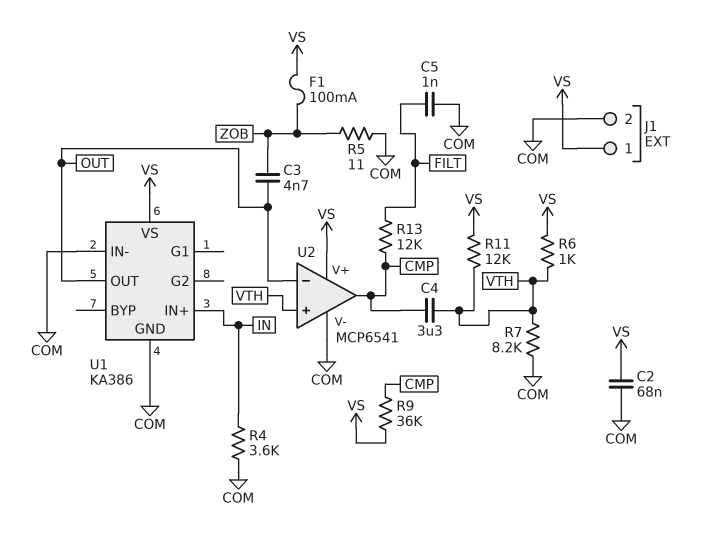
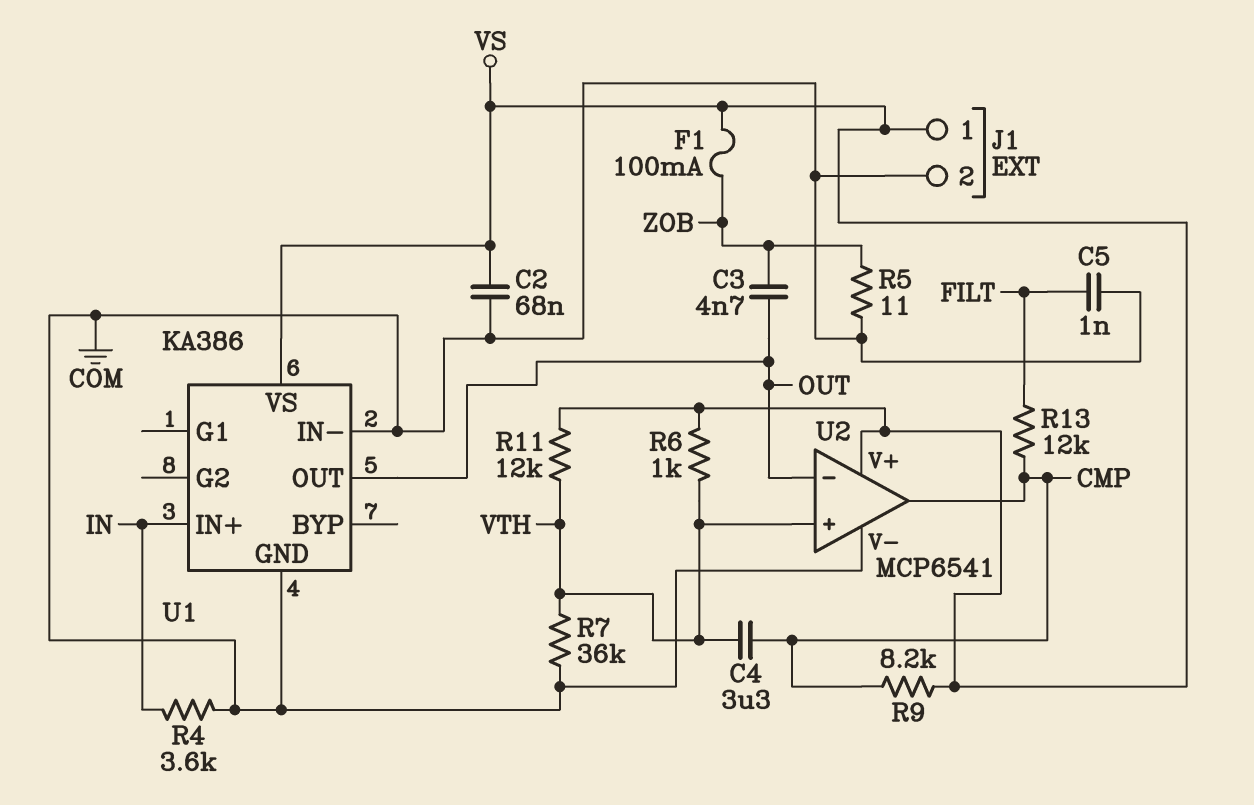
R7: 8.2k (COM, VTH) -> 36k (COM, VTH)
R9: 36k (CMP, VS) -> 8.2k (CMP, VS)

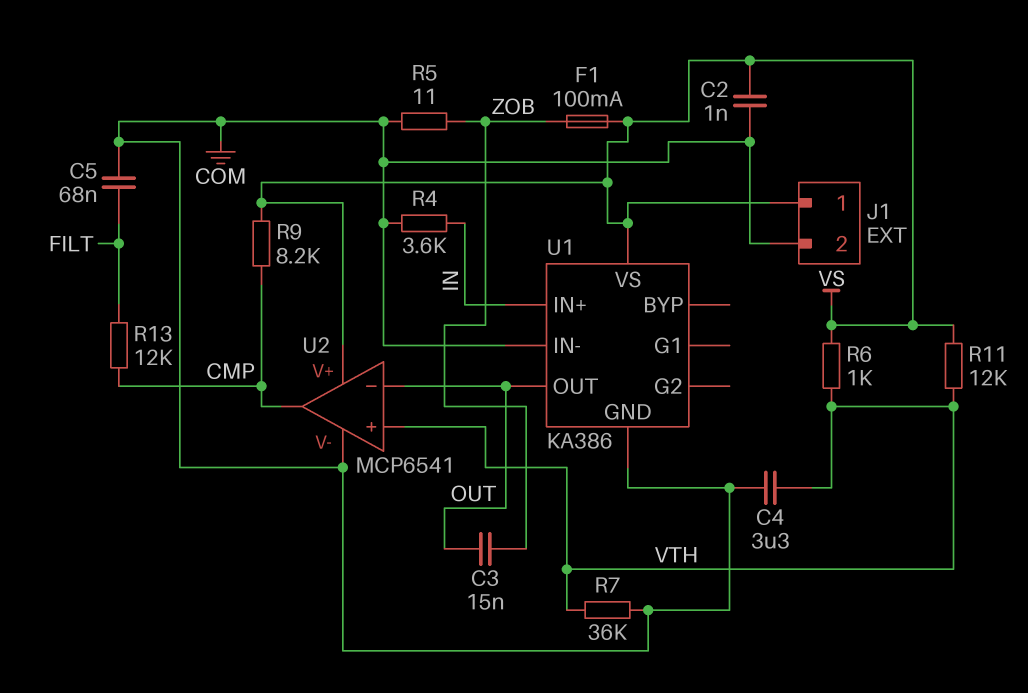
C2: 68nF (COM, VS) -> 1nF (COM, VS)
C3: 4.7nF (OUT, ZOB) -> 15nF (OUT, ZOB)
C4: 3.3uF (CMP, VTH) -> 3.3uF (COM, VTH)
C5: 1nF (COM, FILT) -> 68nF (COM, FILT)

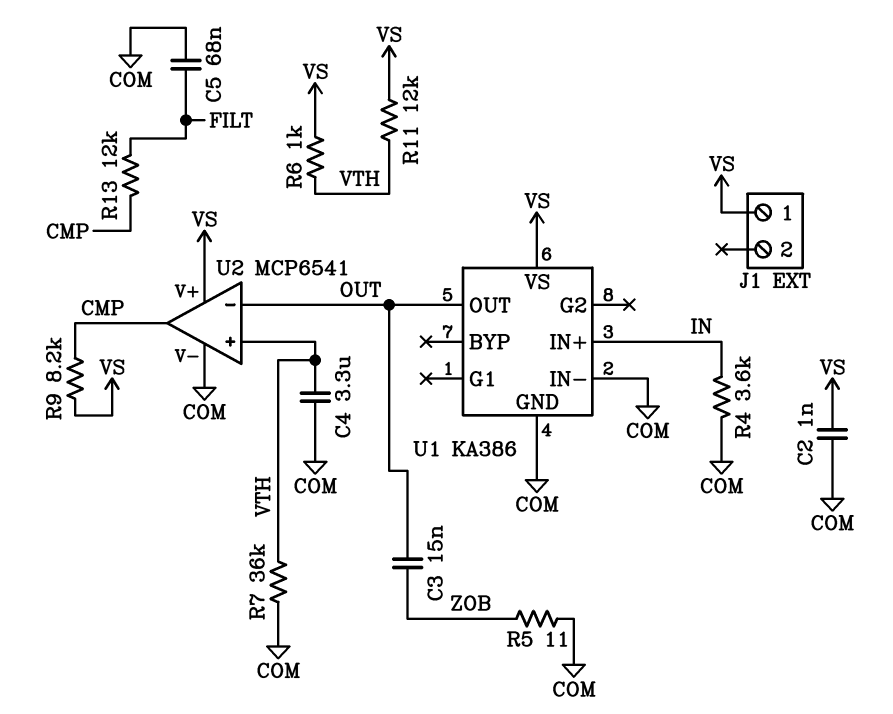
F1: 100mA (VS, ZOB) -> none
J1 pin 2: COM -> none

